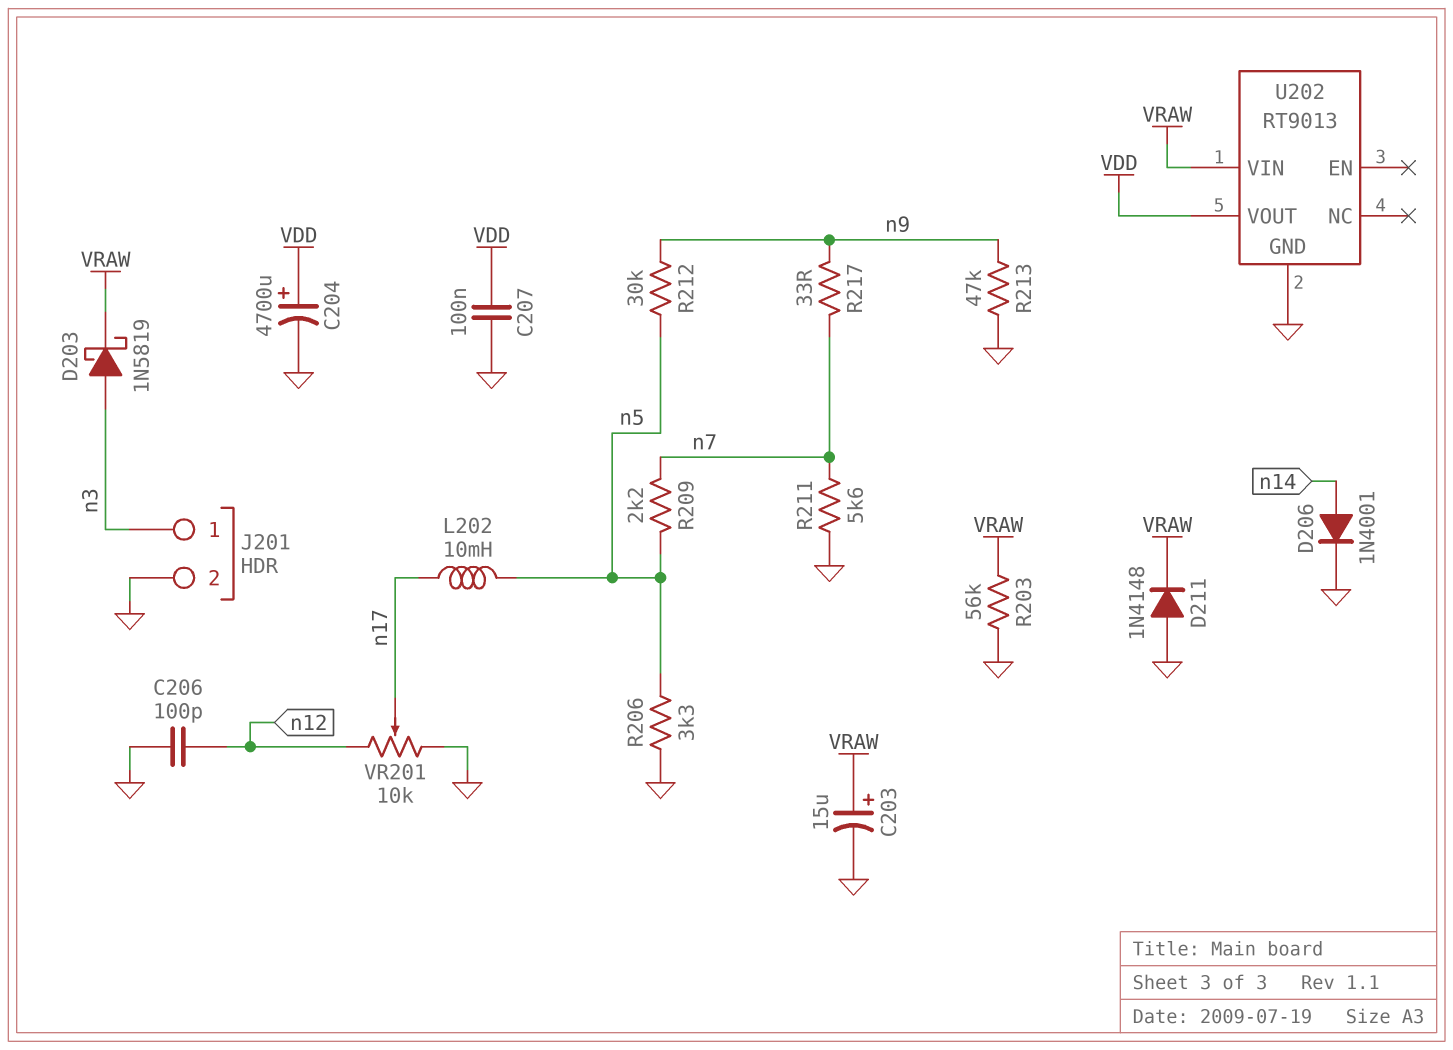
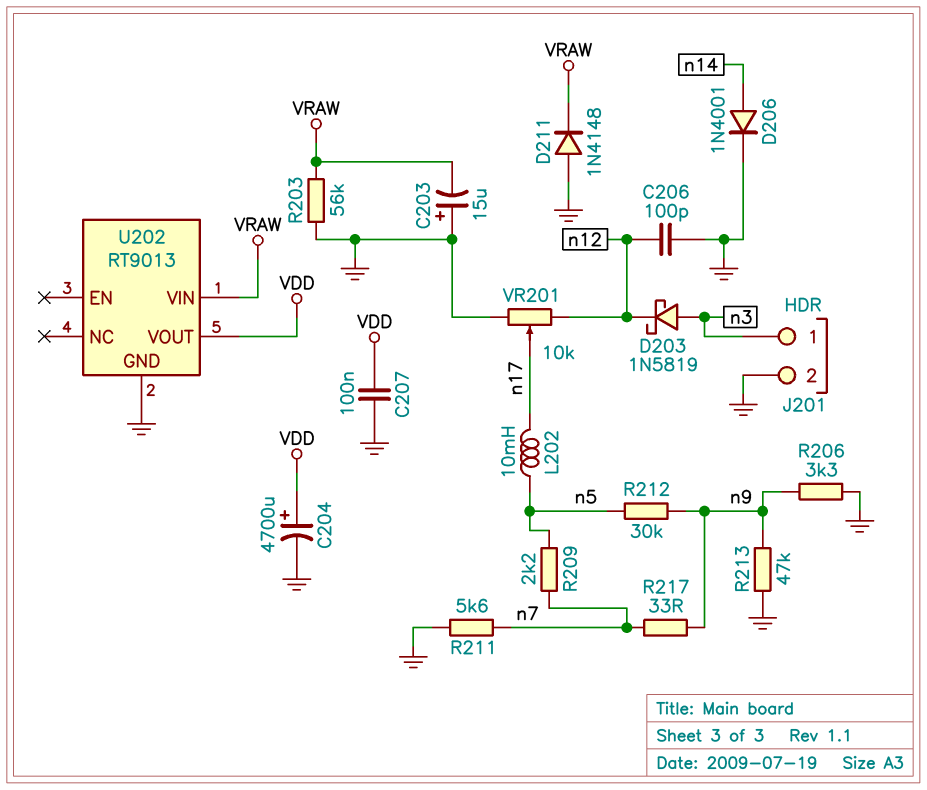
C203: 15uF (plus VRAW, minus GND) -> 15uF (plus GND, minus VRAW)
D203: schottky 1N5819 (A n3, K VRAW) -> schottky 1N5819 (A n3, K n12)
R206: 3.3k (GND, n5) -> 3.3k (GND, n9)

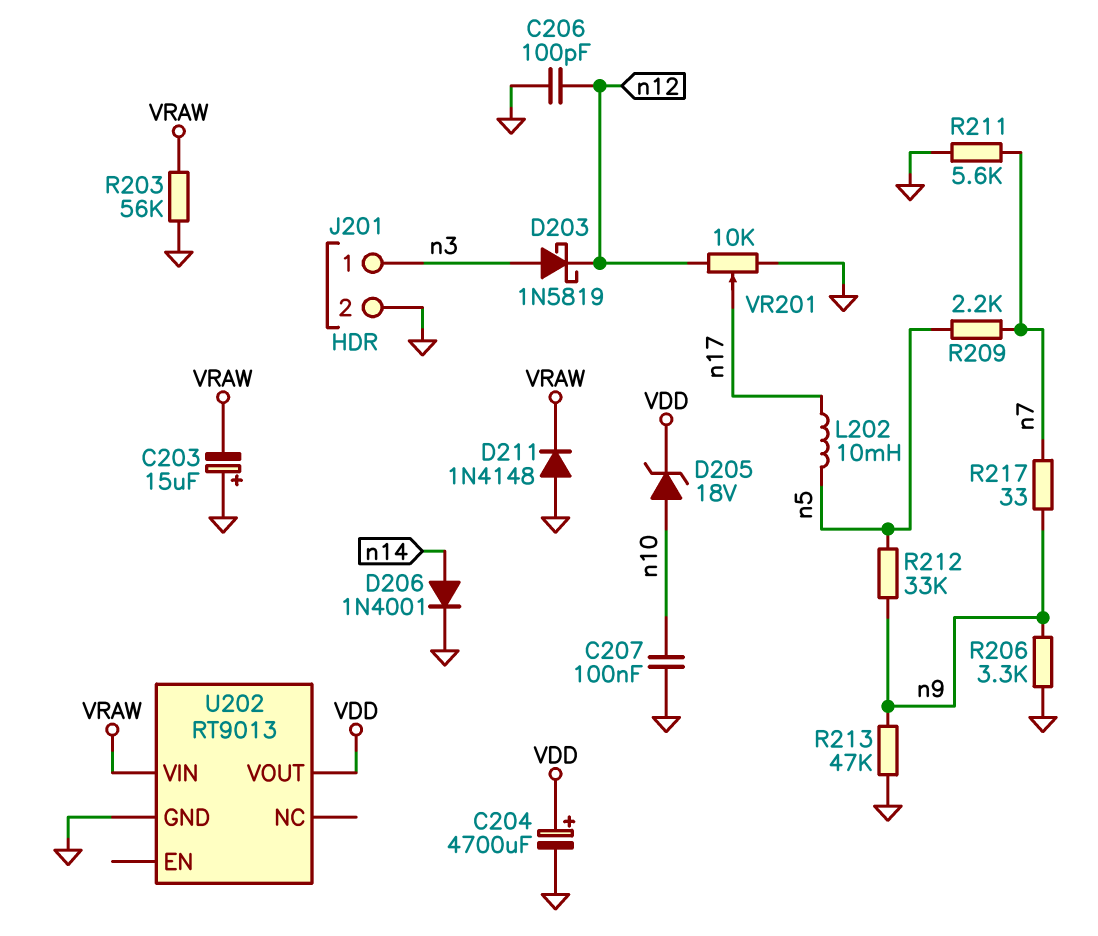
C207: 100nF (GND, VDD) -> 100nF (GND, n10)
D205: none -> zener 18V (A n10, K VDD)
R212: 30k (n5, n9) -> 33k (n5, n9)

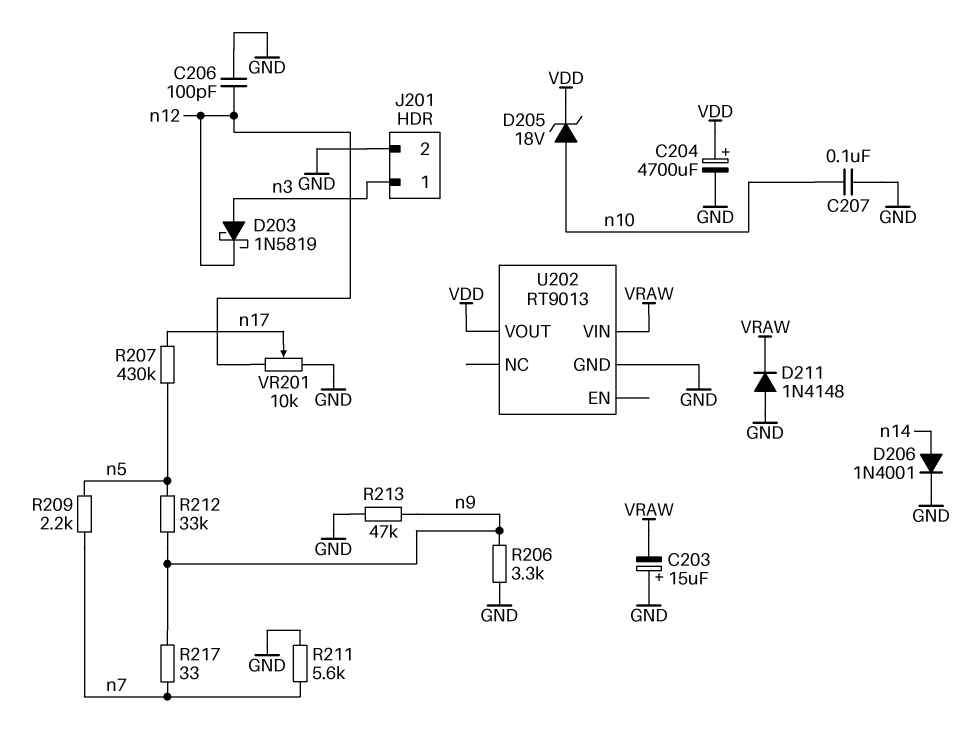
L202: 10mH (n5, n17) -> none
R203: 56k (GND, VRAW) -> none
R207: none -> 430k (n5, n17)

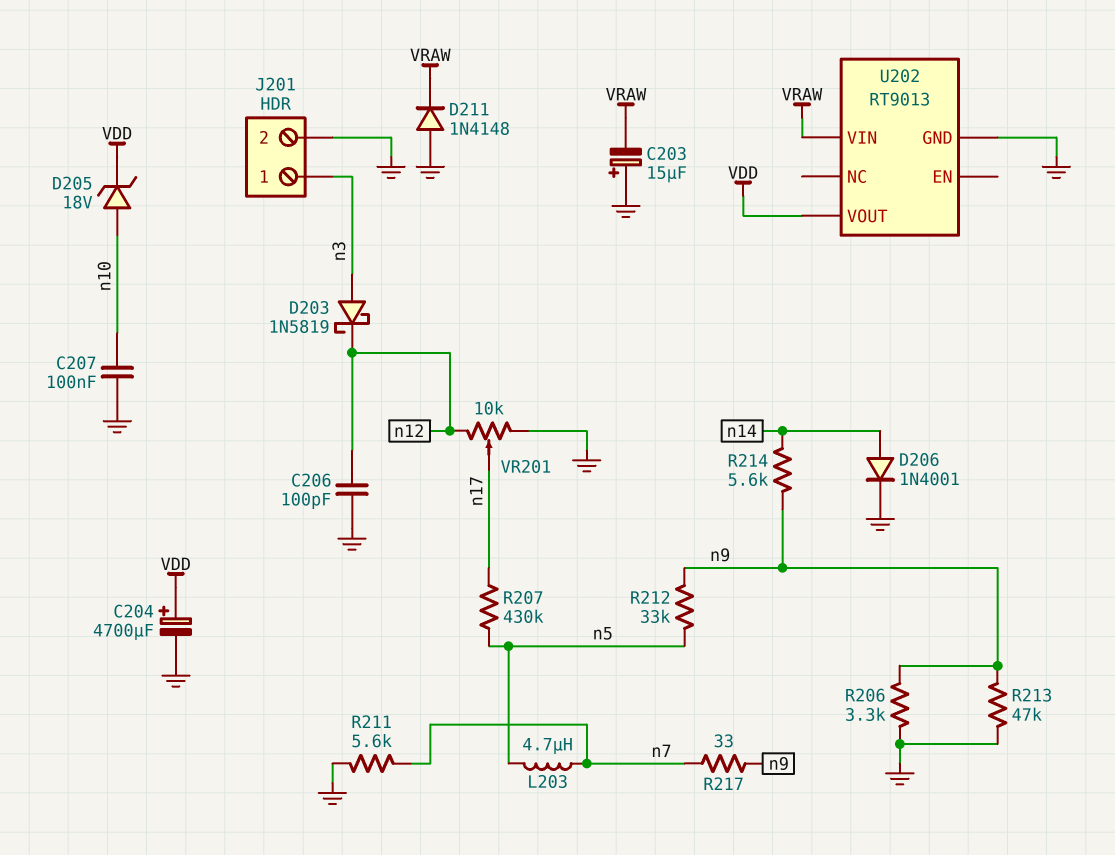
L203: none -> 4.7uH (n5, n7)
R209: 2.2k (n5, n7) -> none
R214: none -> 5.6k (n9, n14)

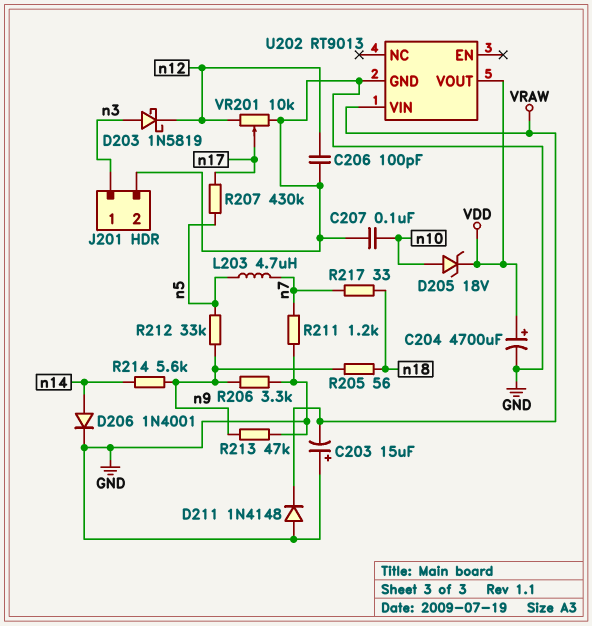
R205: none -> 56 (n9, n18)
R211: 5.6k (GND, n7) -> 1.2k (GND, n7)
R217: 33 (n7, n9) -> 33 (n7, n18)

